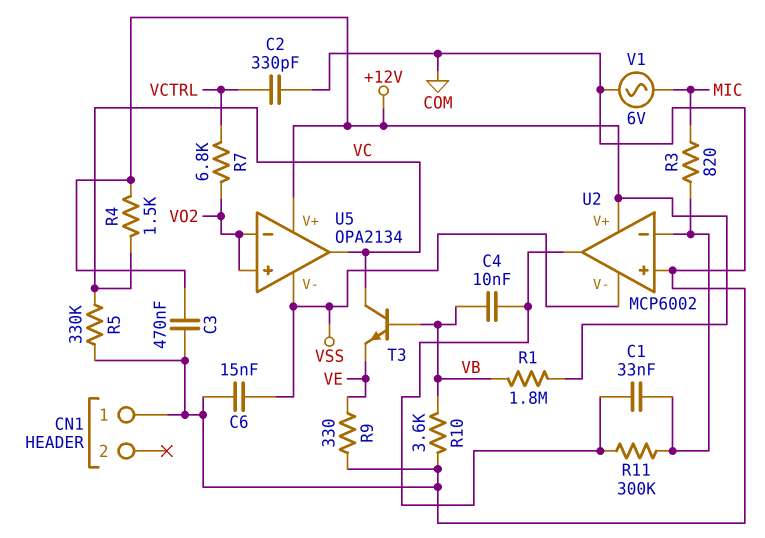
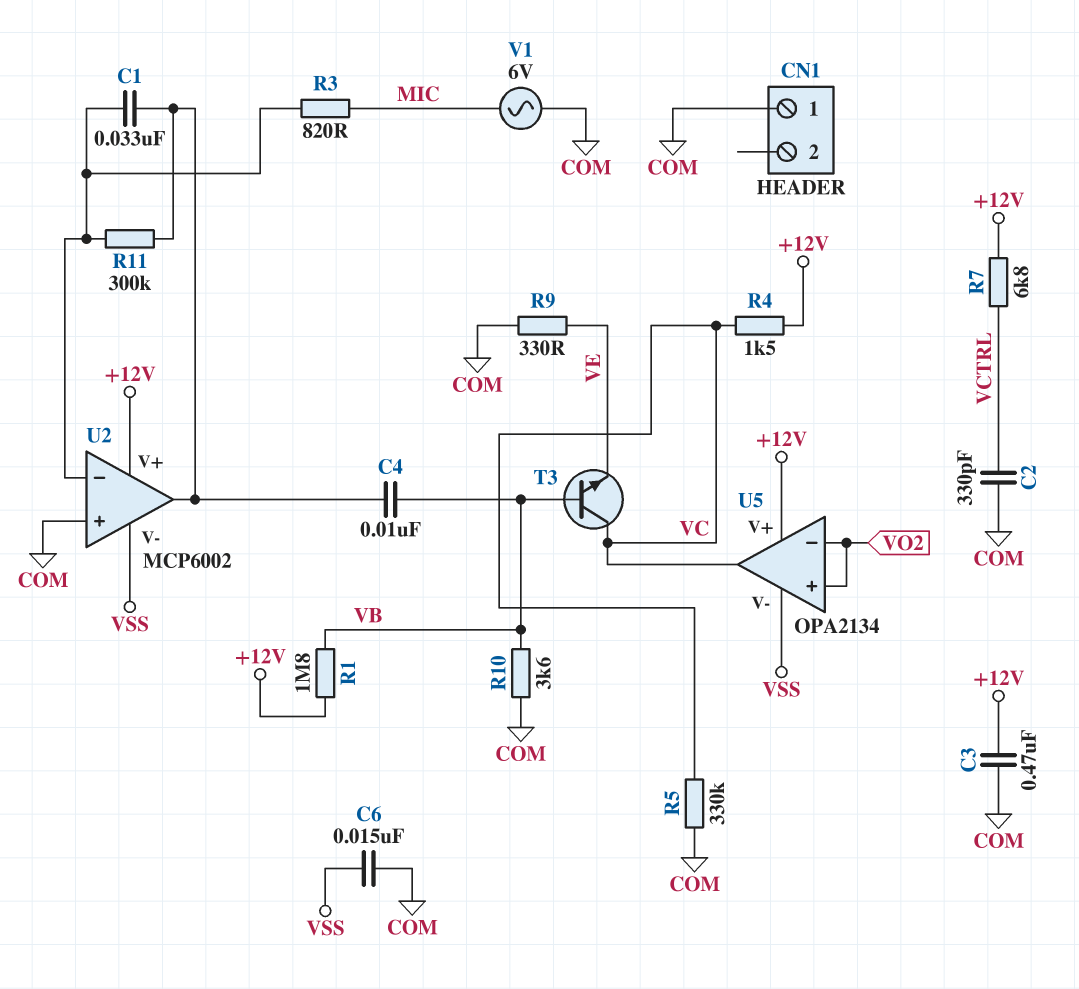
R7: 6.8k (VCTRL, VO2) -> 6.8k (+12V, VCTRL)

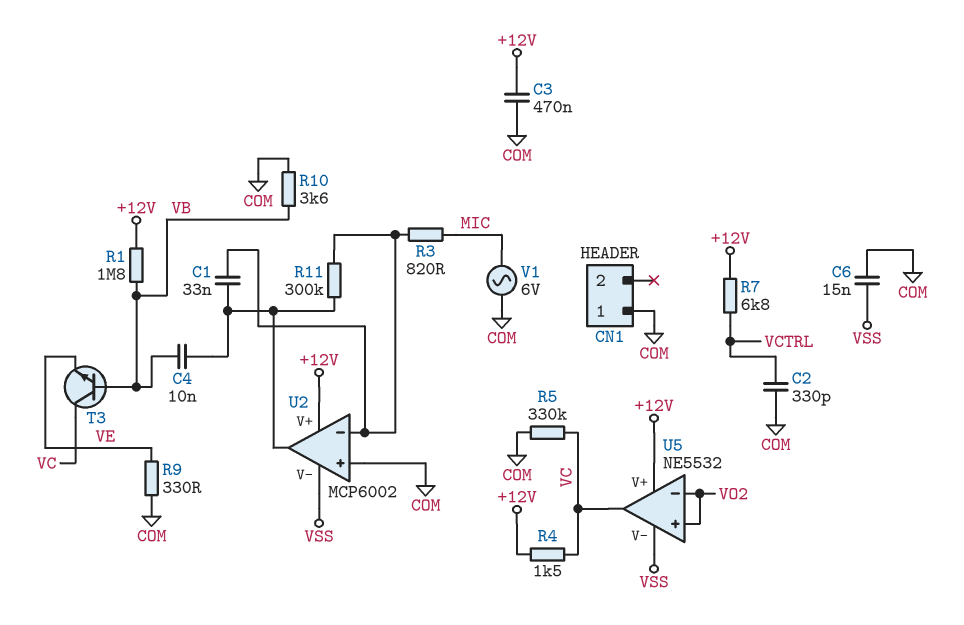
U5: OPA2134 -> NE5532

